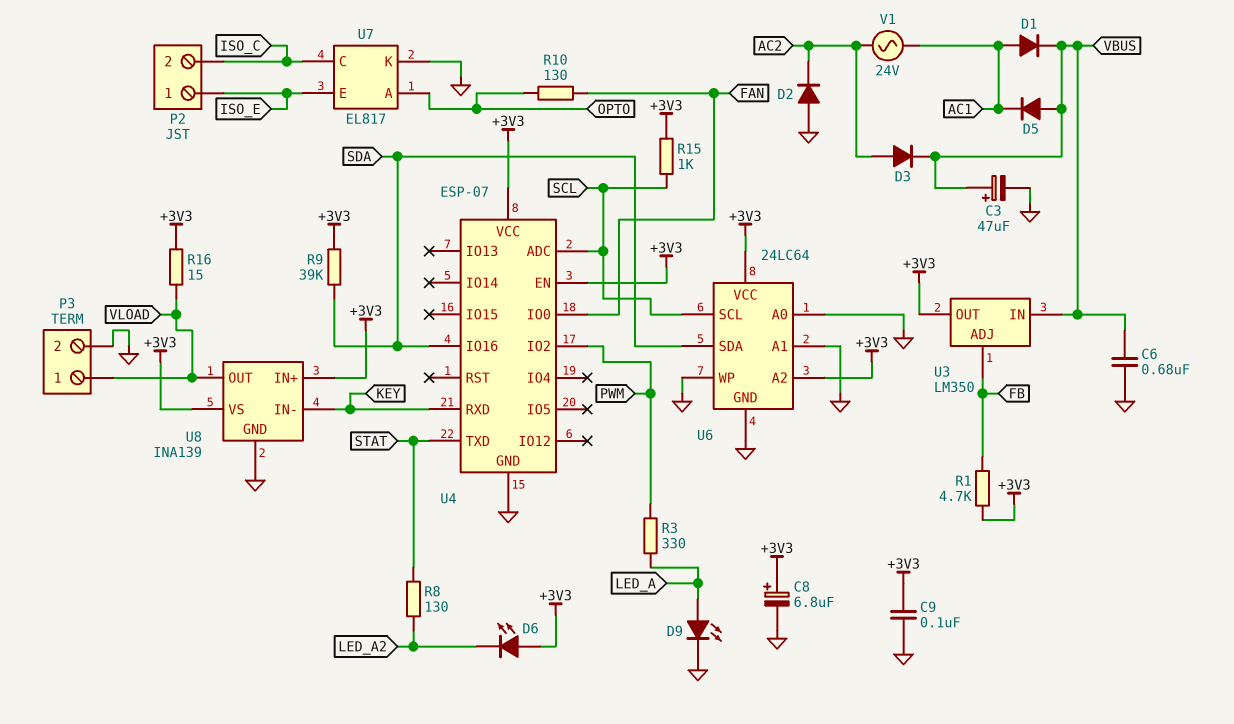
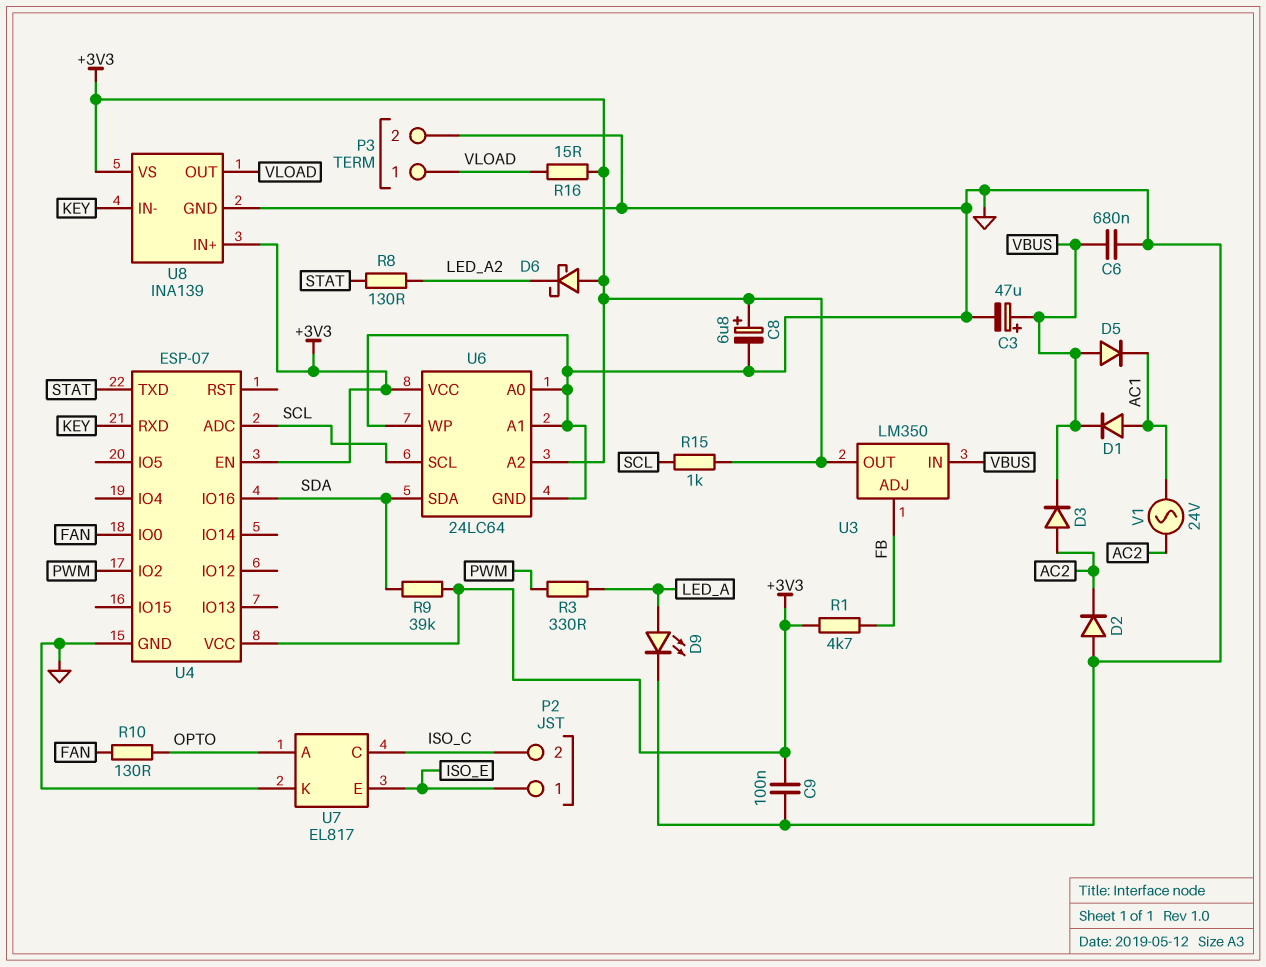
D6: LED (A +3V3, K LED_A2) -> schottky (A +3V3, K LED_A2)

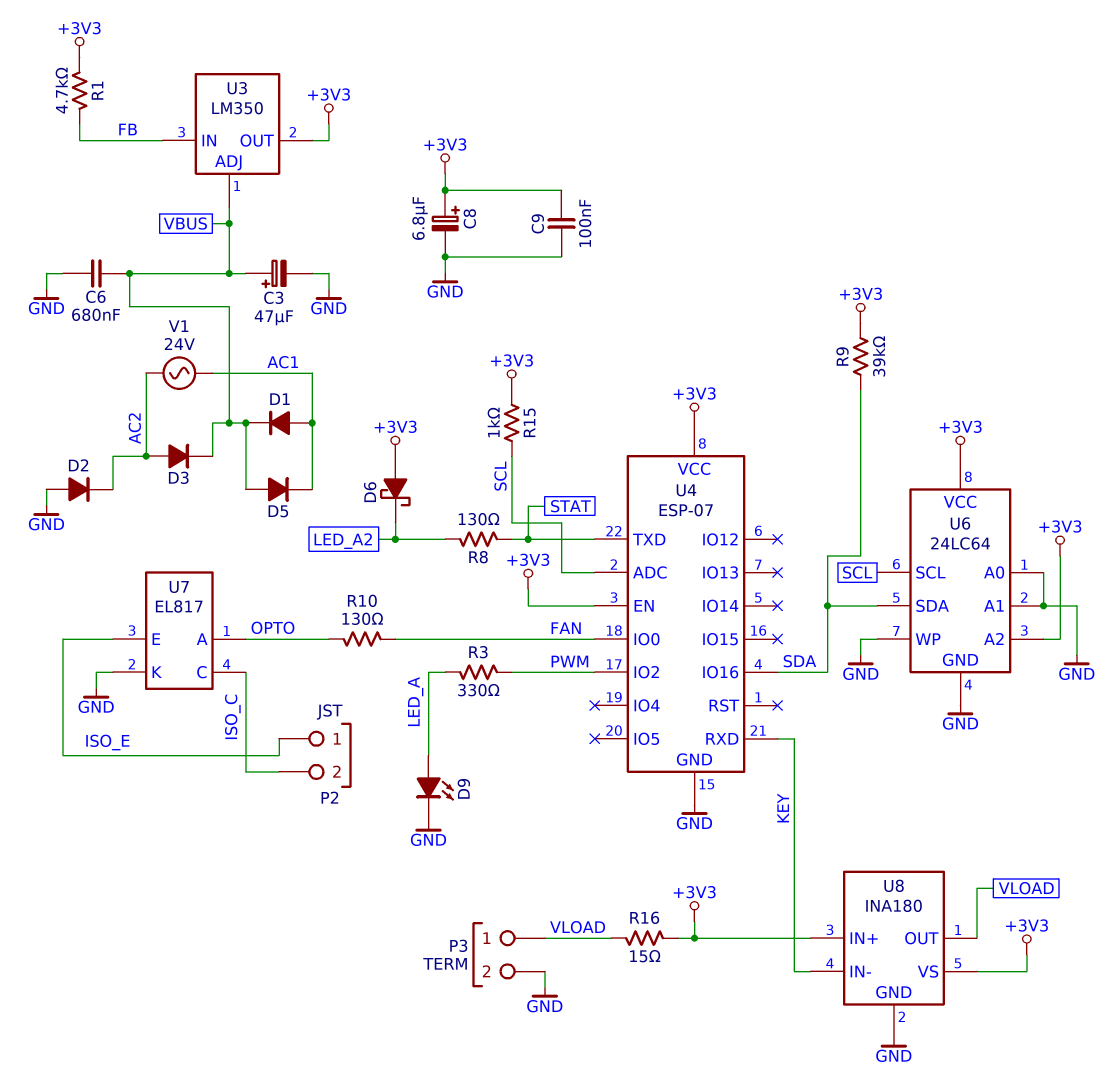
U3 pin ADJ: FB -> VBUS
U3 pin IN: VBUS -> FB
U8: INA139 -> INA180

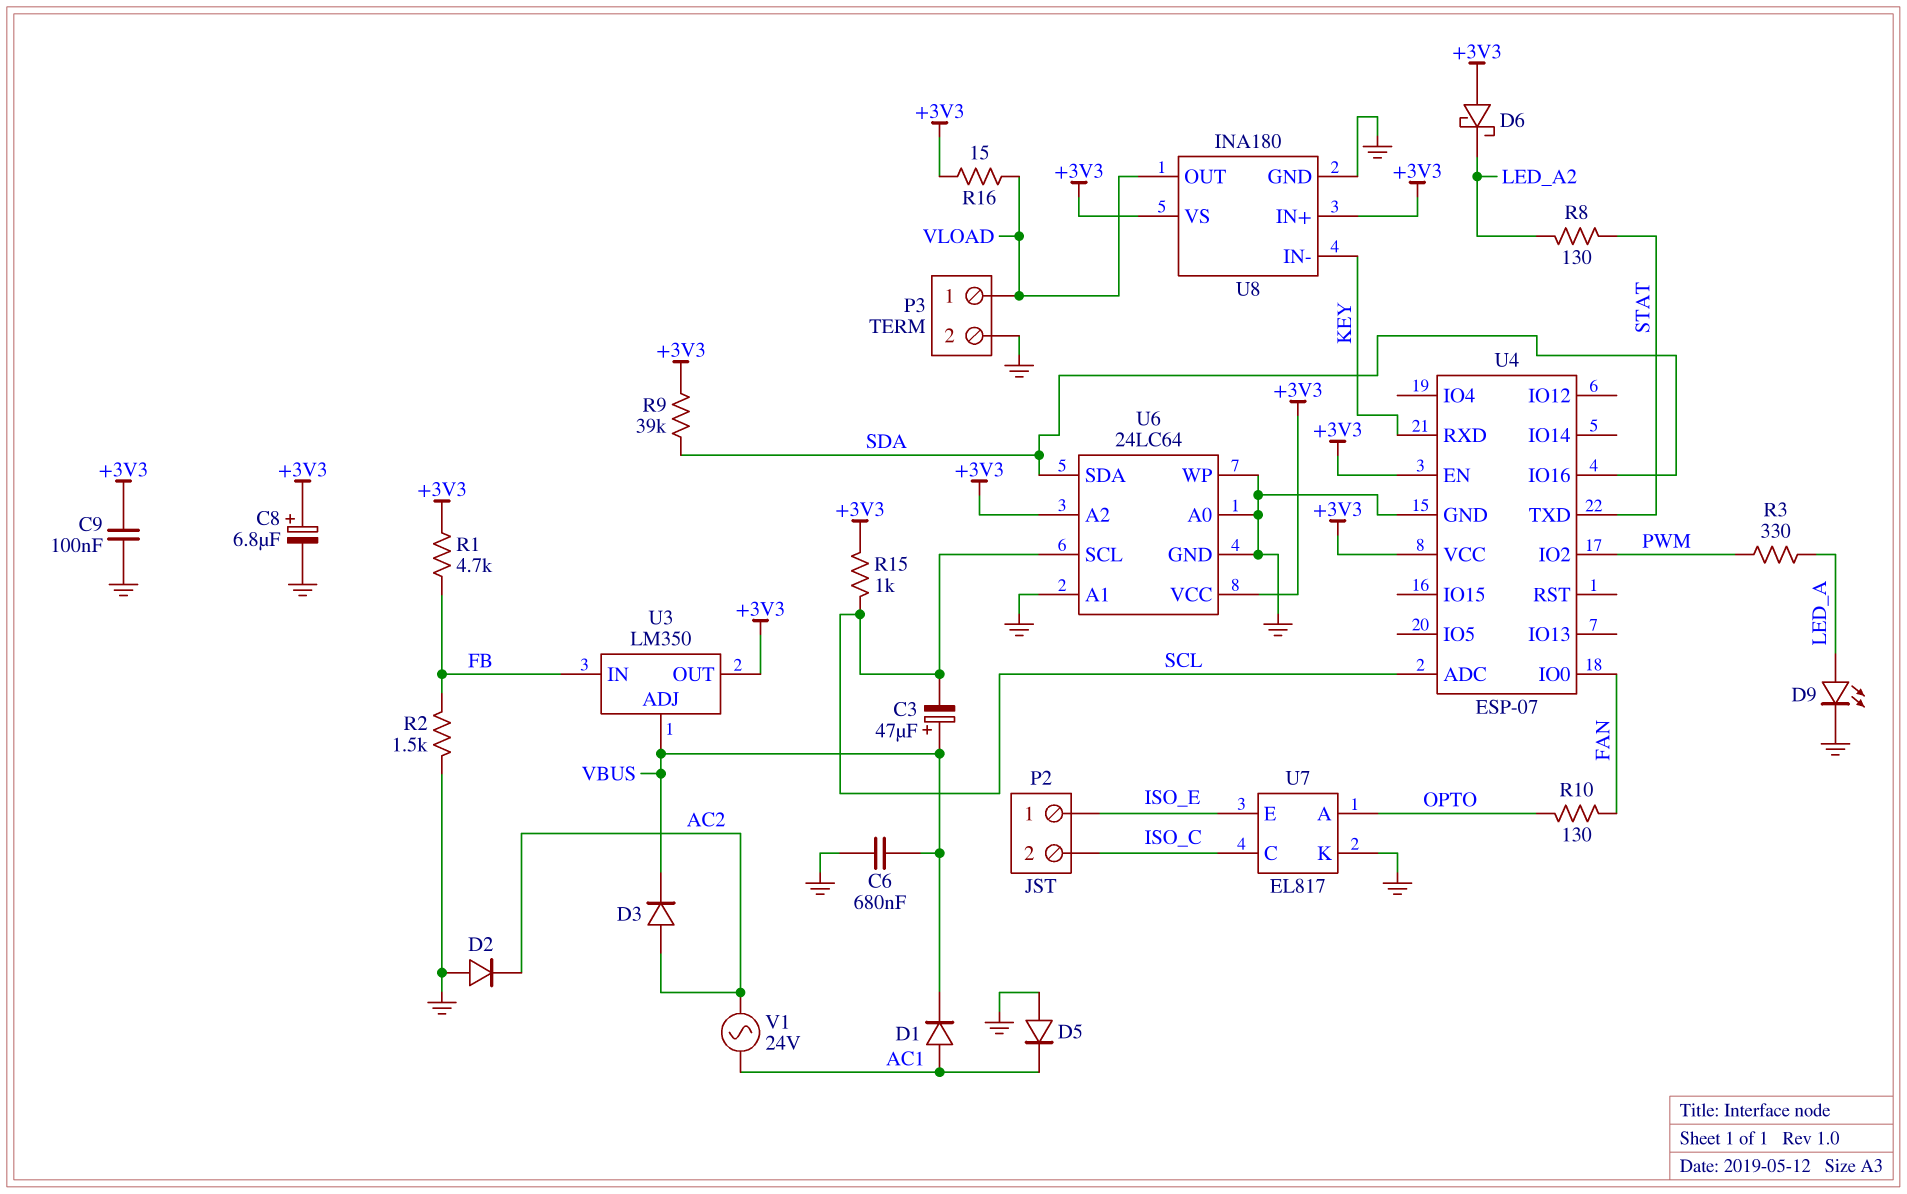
C3: 47uF (plus VBUS, minus GND) -> 47uF (plus VBUS, minus SCL)
D5: diode (A VBUS, K AC1) -> diode (A GND, K AC1)
R2: none -> 1.5k (FB, GND)

